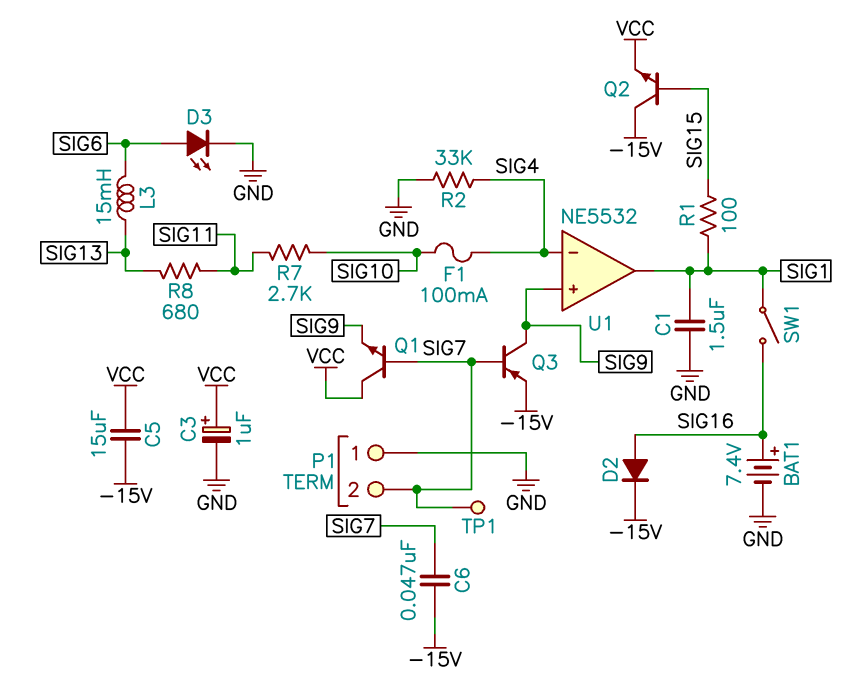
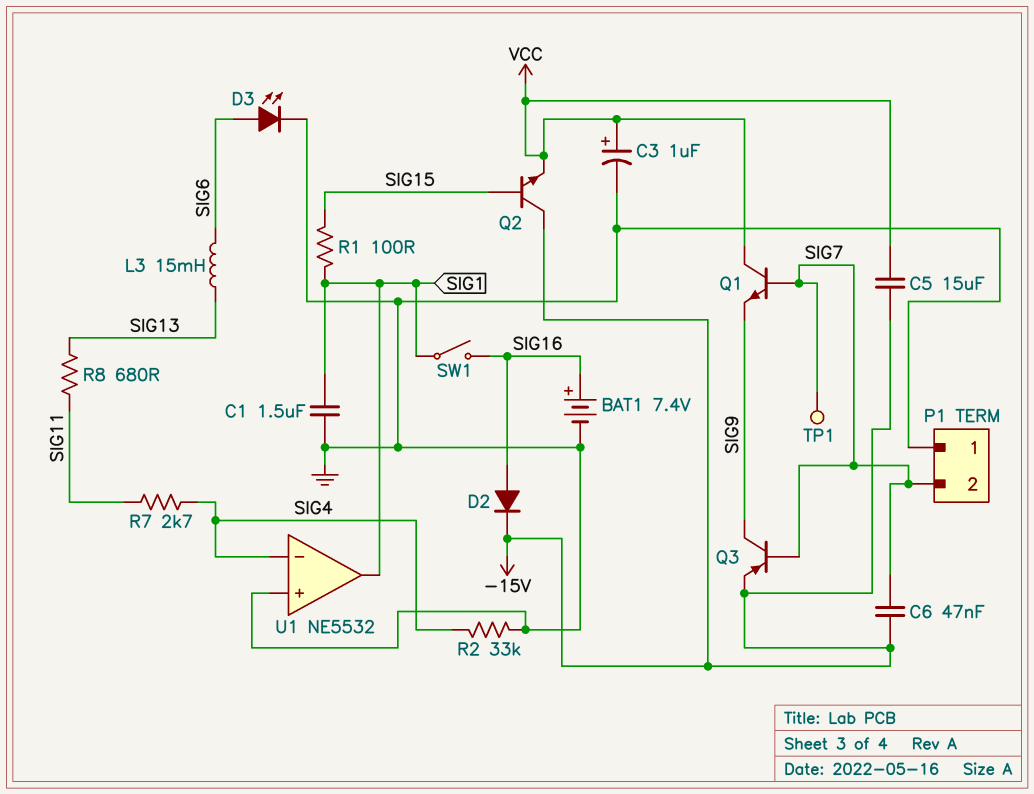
F1: 100mA (SIG4, SIG10) -> none
R7: 2.7k (SIG10, SIG11) -> 2.7k (SIG4, SIG11)
U1 pin in+: SIG9 -> GND

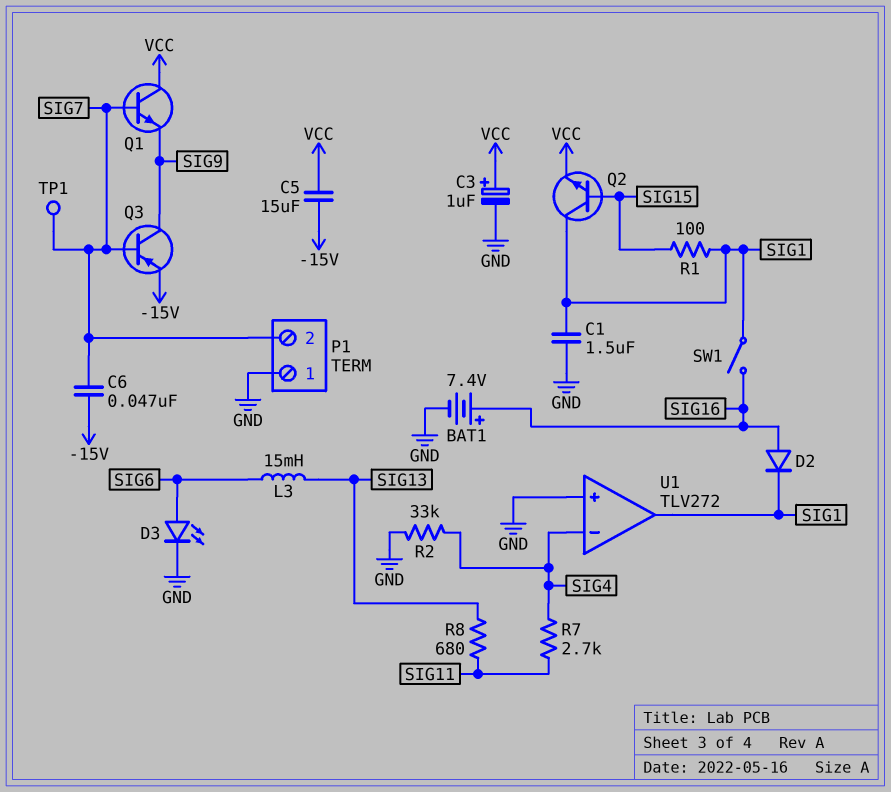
D2: diode (A SIG16, K -15V) -> diode (A SIG16, K SIG1)
Q2: NPN (B SIG15, C -15V, E VCC) -> NPN (B SIG15, C SIG1, E VCC)
U1: NE5532 -> TLV272

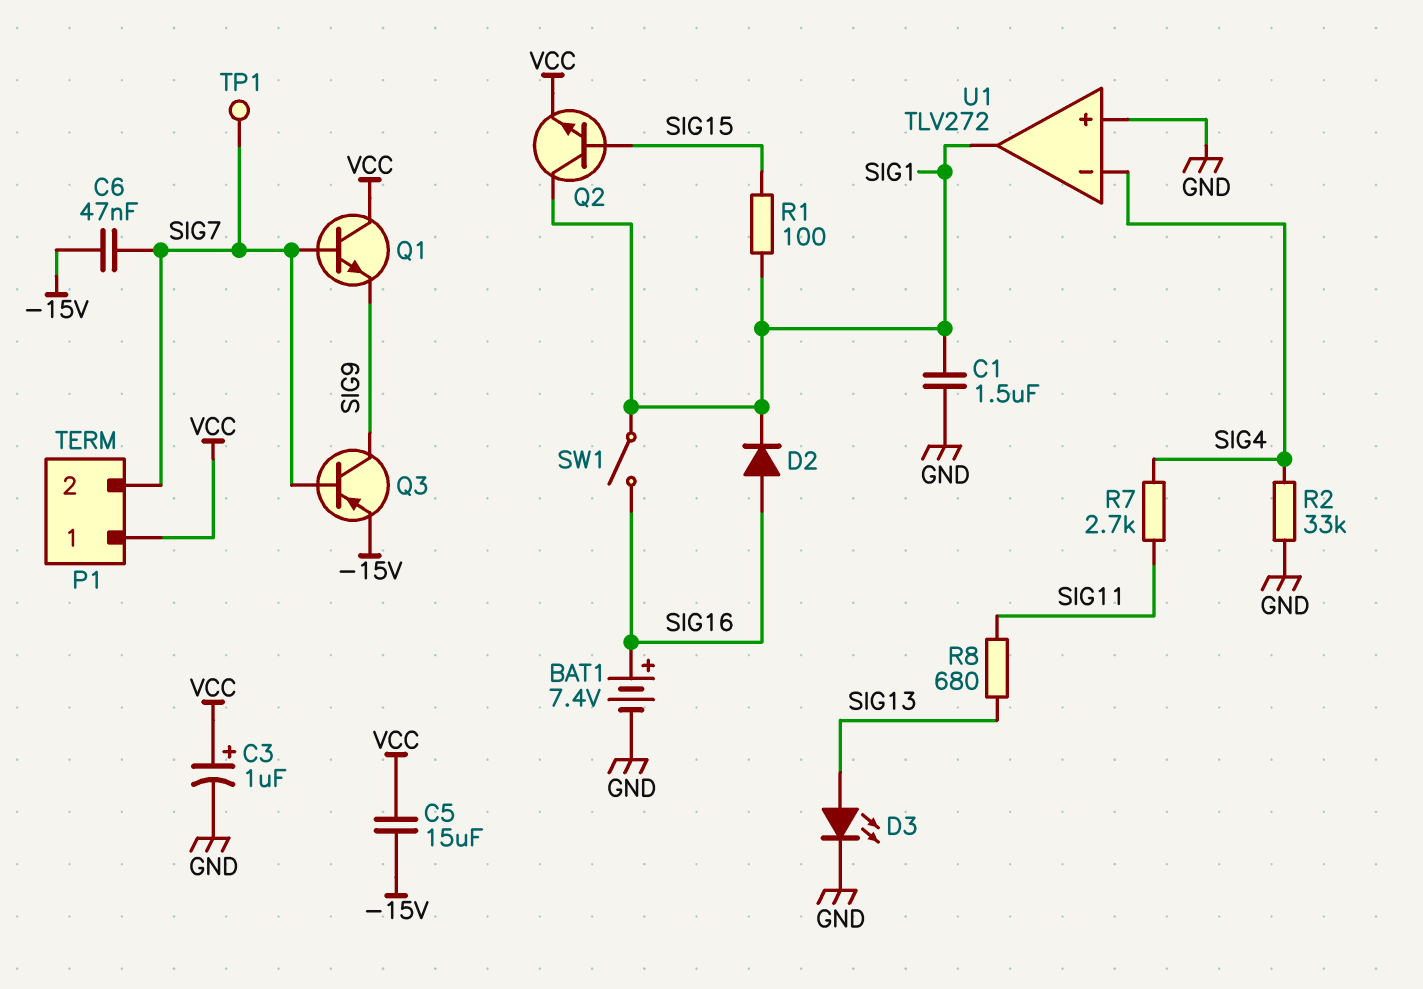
D3: LED (A SIG6, K GND) -> LED (A SIG13, K GND)
L3: 15mH (SIG6, SIG13) -> none
P1 pin 1: GND -> VCC

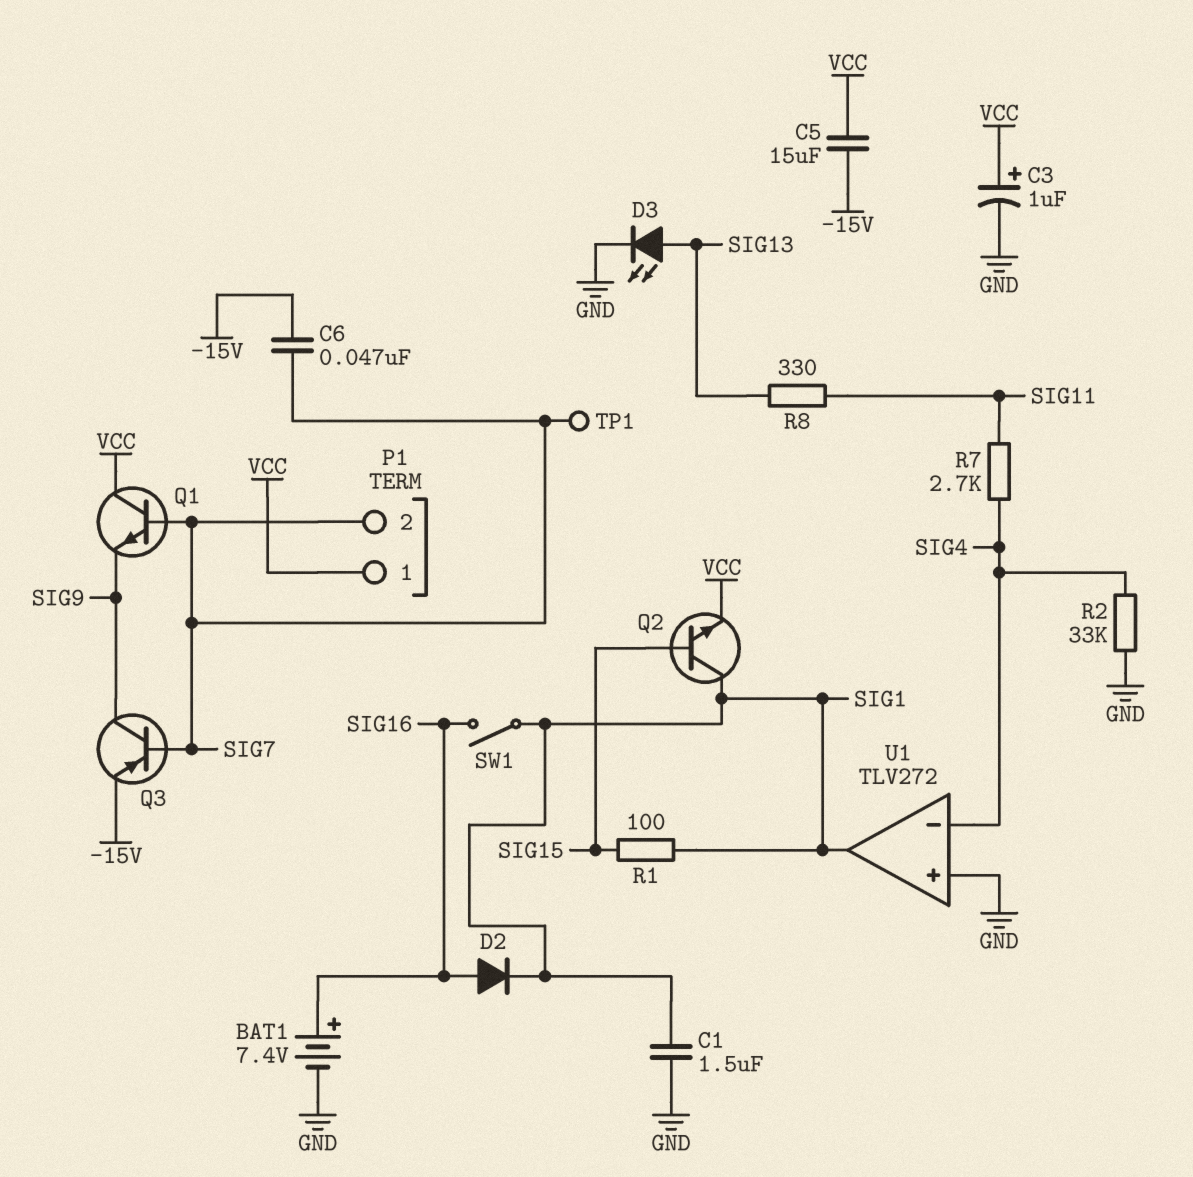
R8: 680 (SIG11, SIG13) -> 330 (SIG11, SIG13)

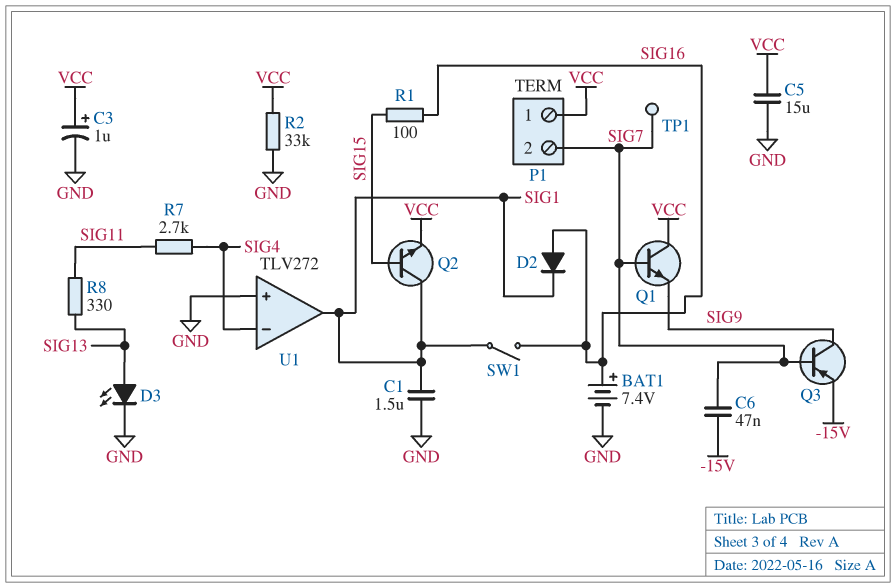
C5: 15uF (-15V, VCC) -> 15uF (GND, VCC)
R1: 100 (SIG1, SIG15) -> 100 (SIG15, SIG16)
R2: 33k (GND, SIG4) -> 33k (GND, VCC)

